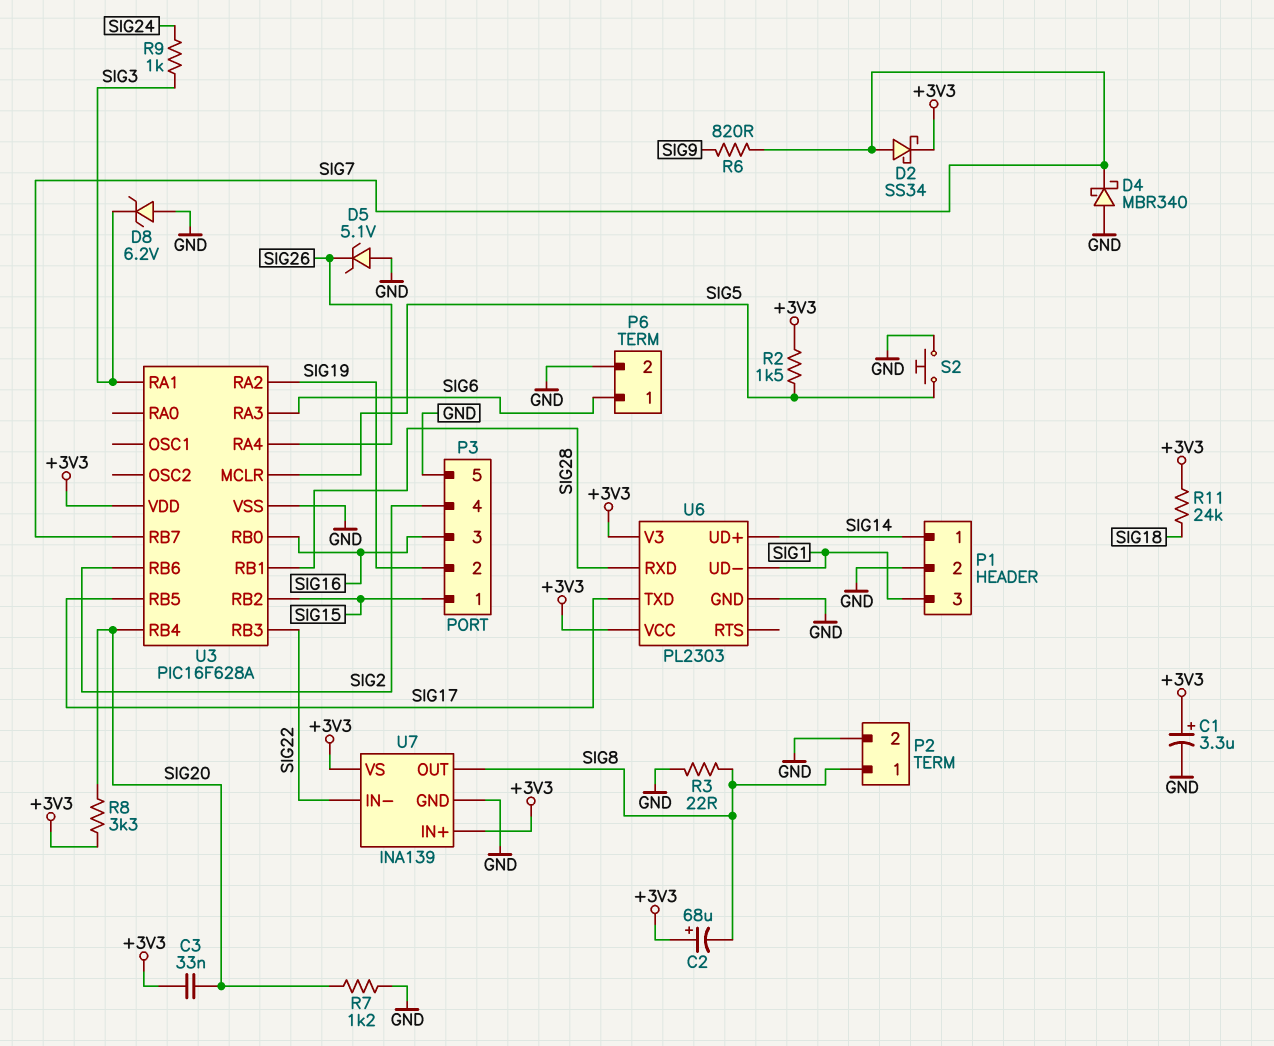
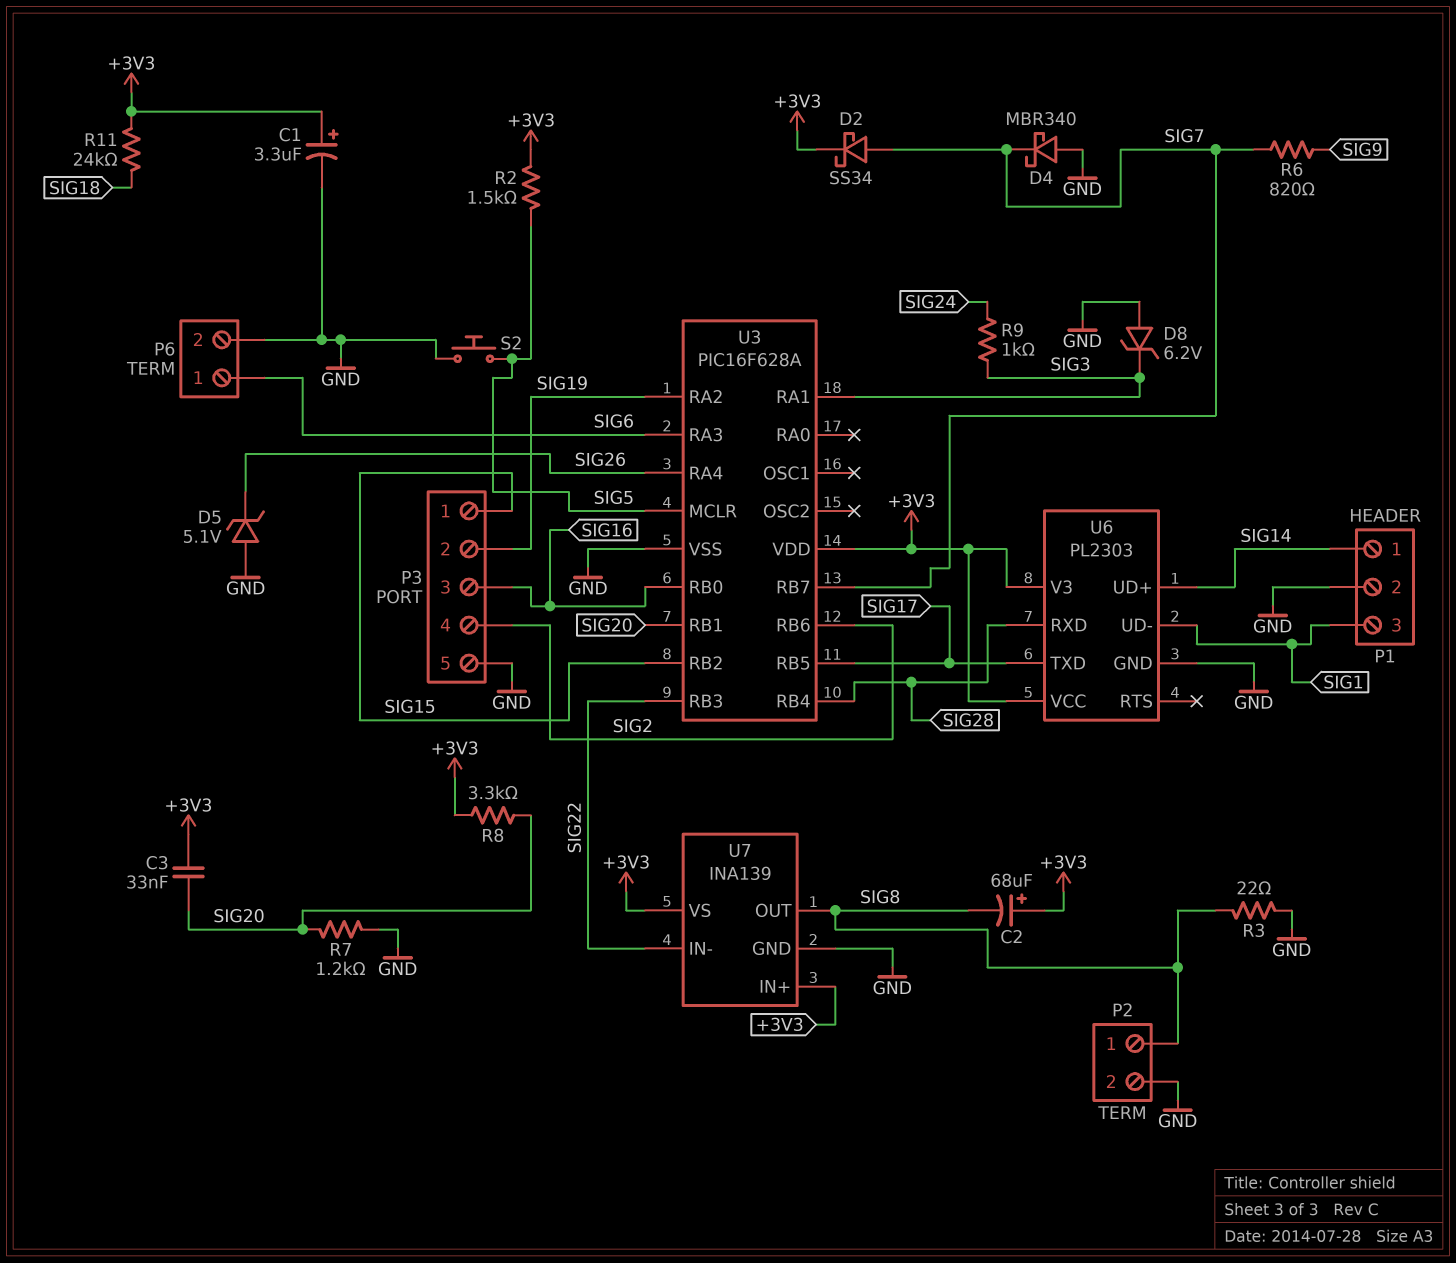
U3 pin RB1: SIG28 -> SIG20
U3 pin RB4: SIG20 -> SIG28

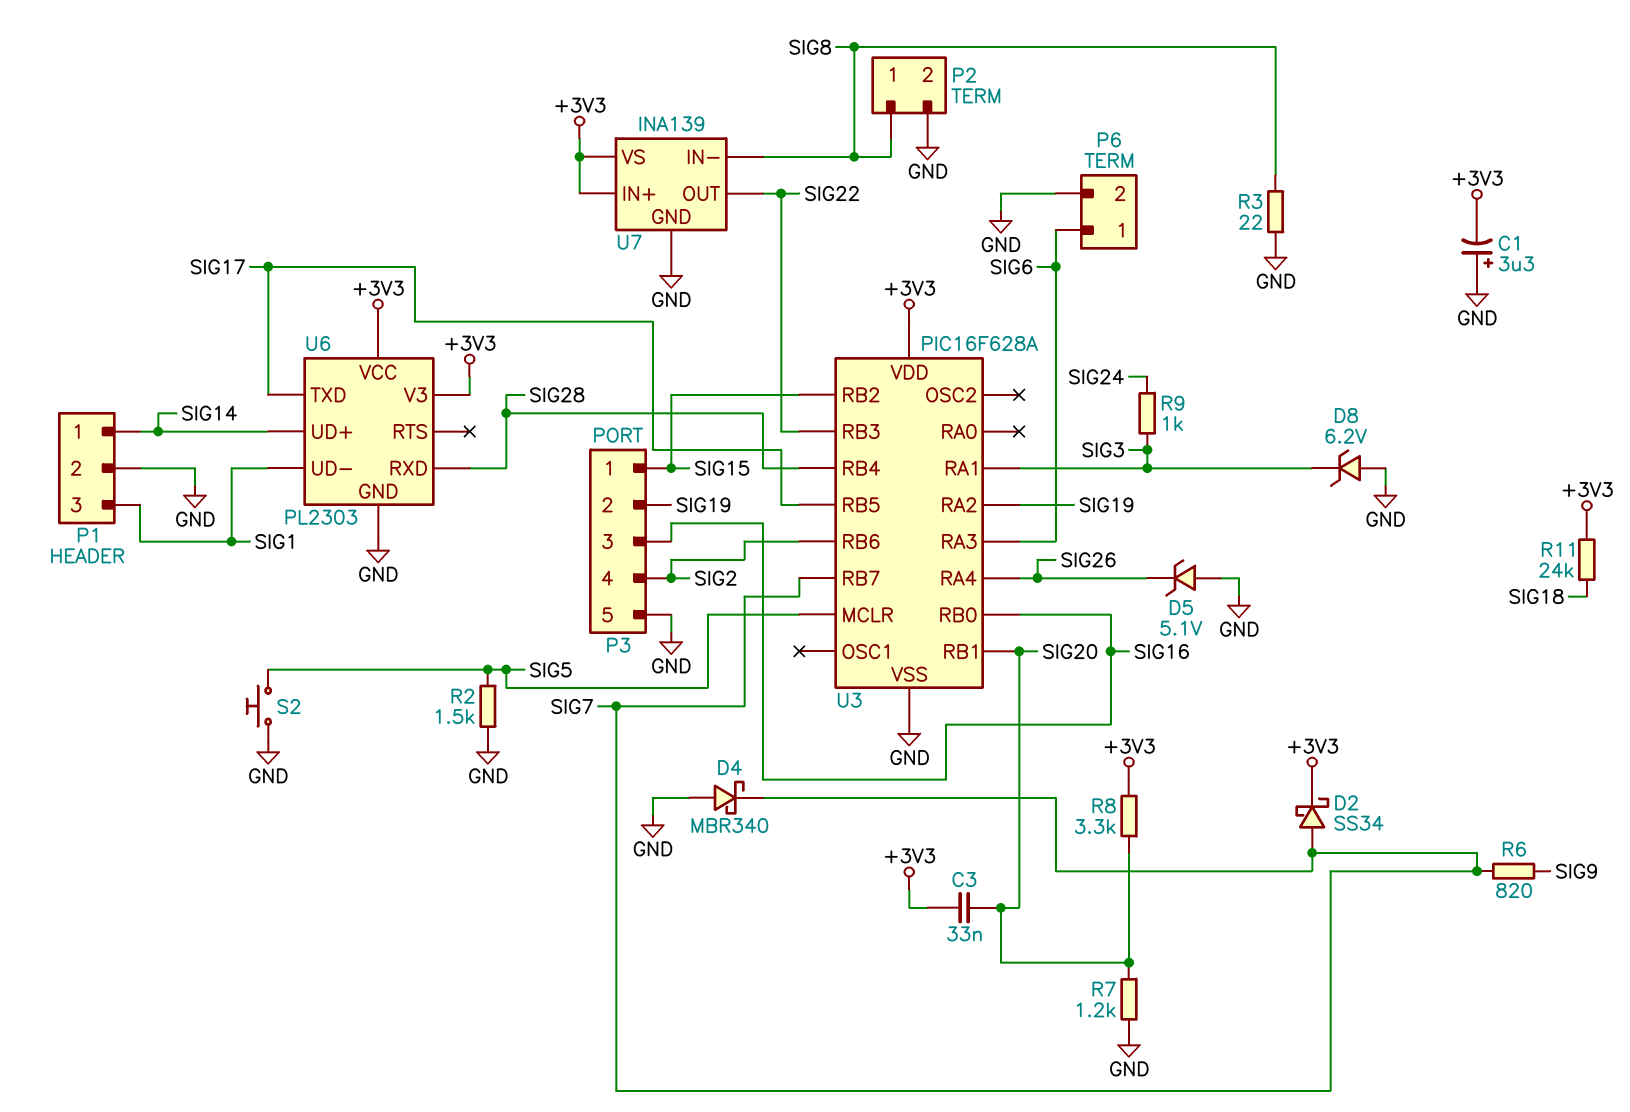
C1: 3.3uF (plus +3V3, minus GND) -> 3.3uF (plus GND, minus +3V3)
C2: 68uF (plus +3V3, minus SIG8) -> none
R2: 1.5k (+3V3, SIG5) -> 1.5k (GND, SIG5)
U7 pin IN-: SIG22 -> SIG8
U7 pin OUT: SIG8 -> SIG22

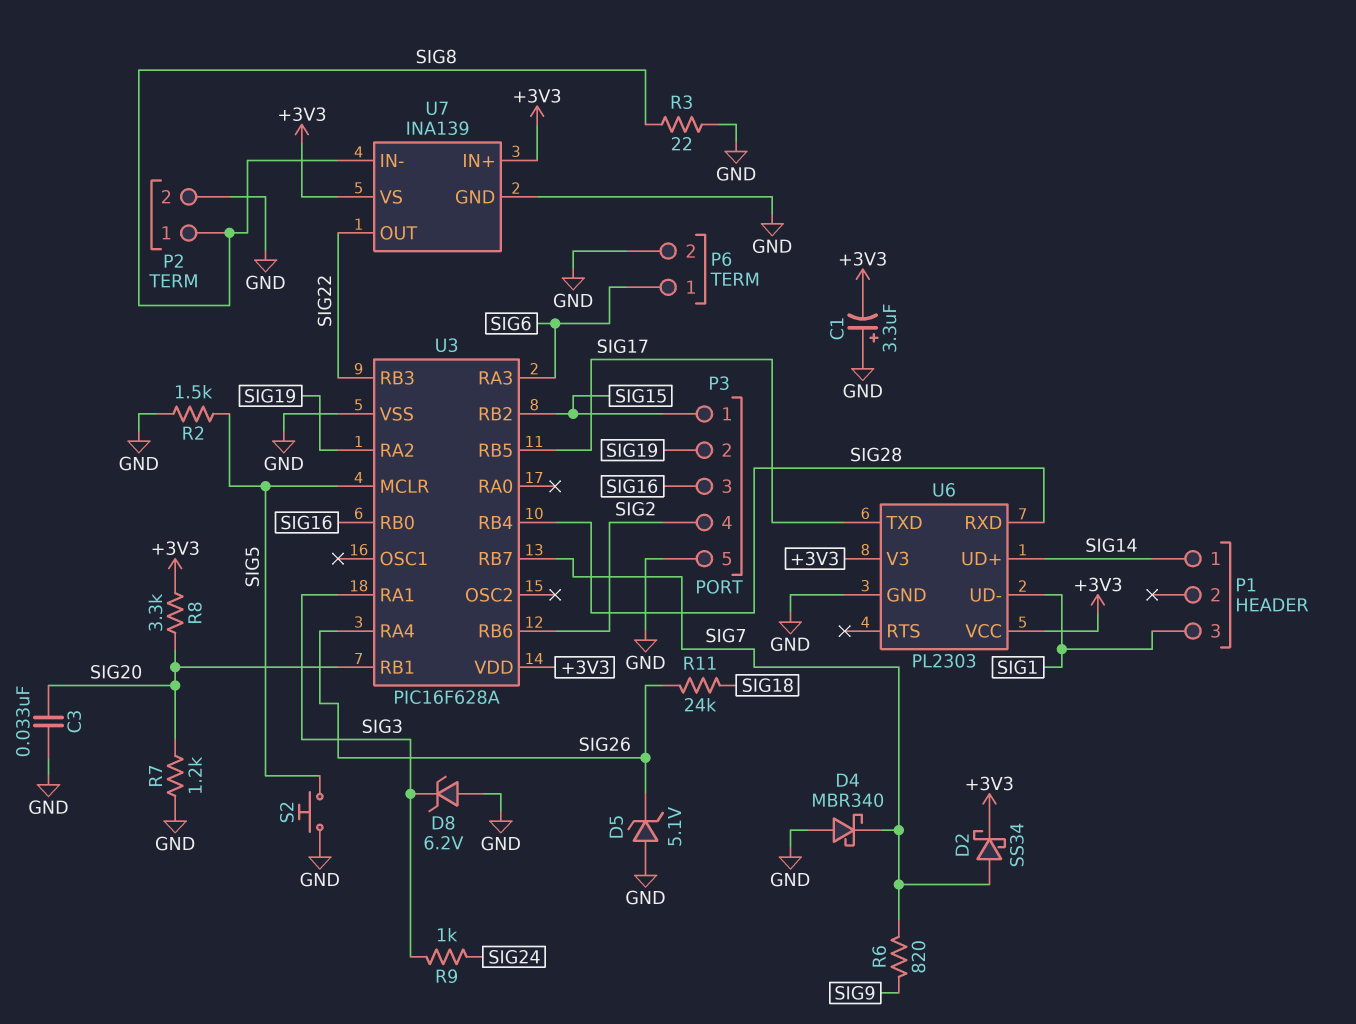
C3: 33nF (+3V3, SIG20) -> 33nF (GND, SIG20)
P1 pin 2: GND -> none
R11: 24k (+3V3, SIG18) -> 24k (SIG18, SIG26)

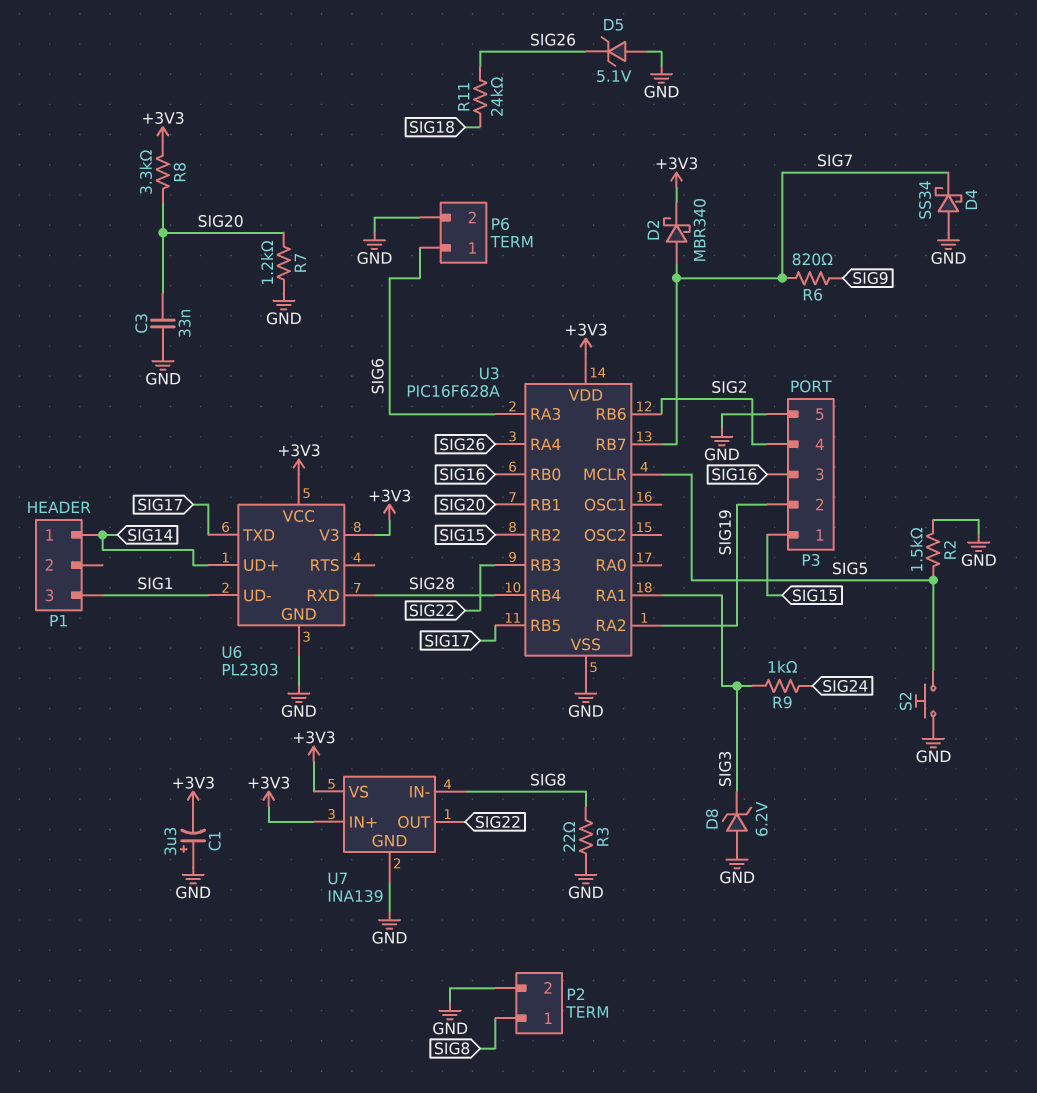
D2: schottky SS34 (A SIG7, K +3V3) -> schottky MBR340 (A SIG7, K +3V3)
D4: schottky MBR340 (A GND, K SIG7) -> schottky SS34 (A GND, K SIG7)

